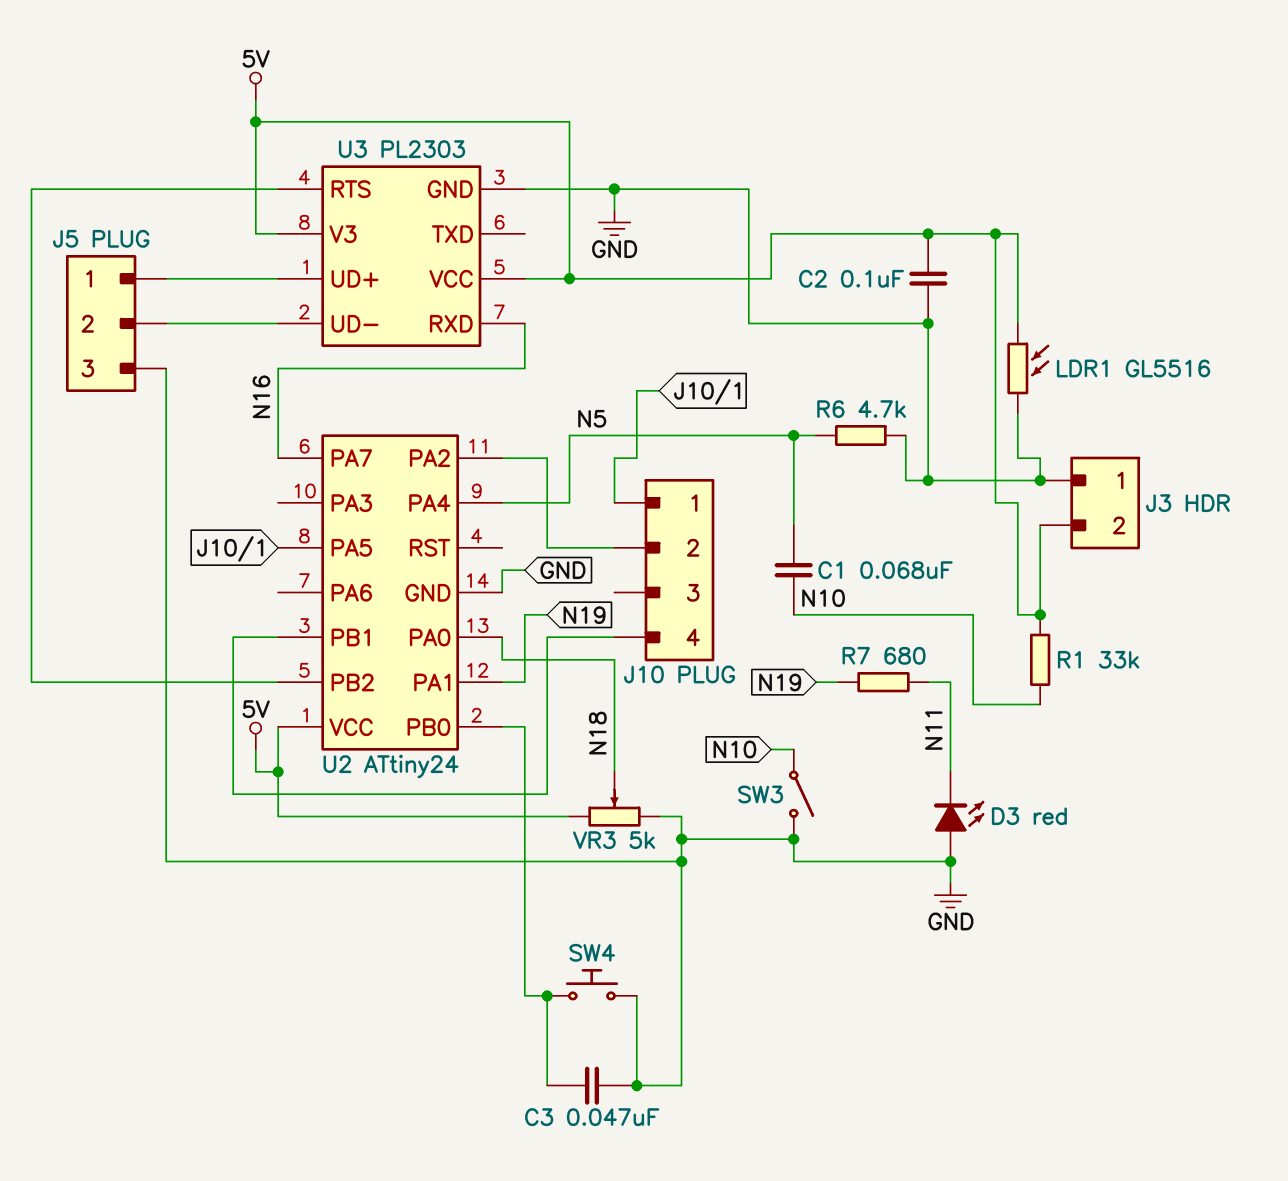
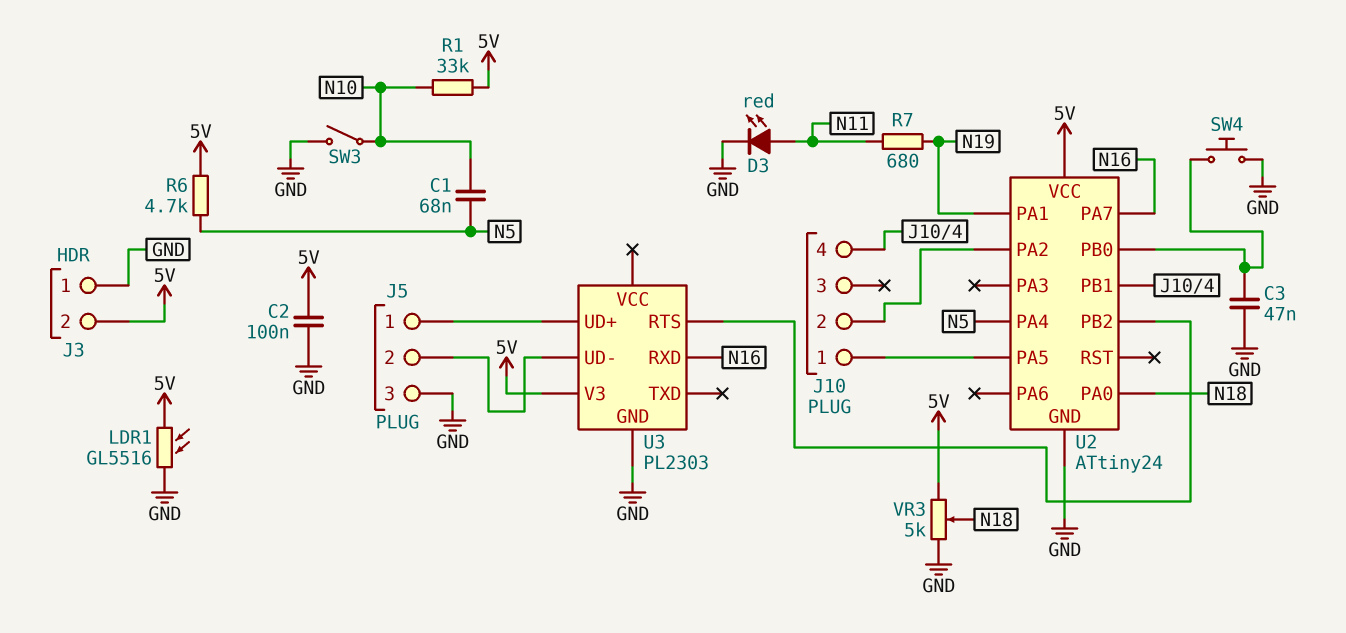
D3: LED red (A GND, K N11) -> LED red (A N11, K GND)
R6: 4.7k (GND, N5) -> 4.7k (5V, N5)
U3 pin VCC: 5V -> none

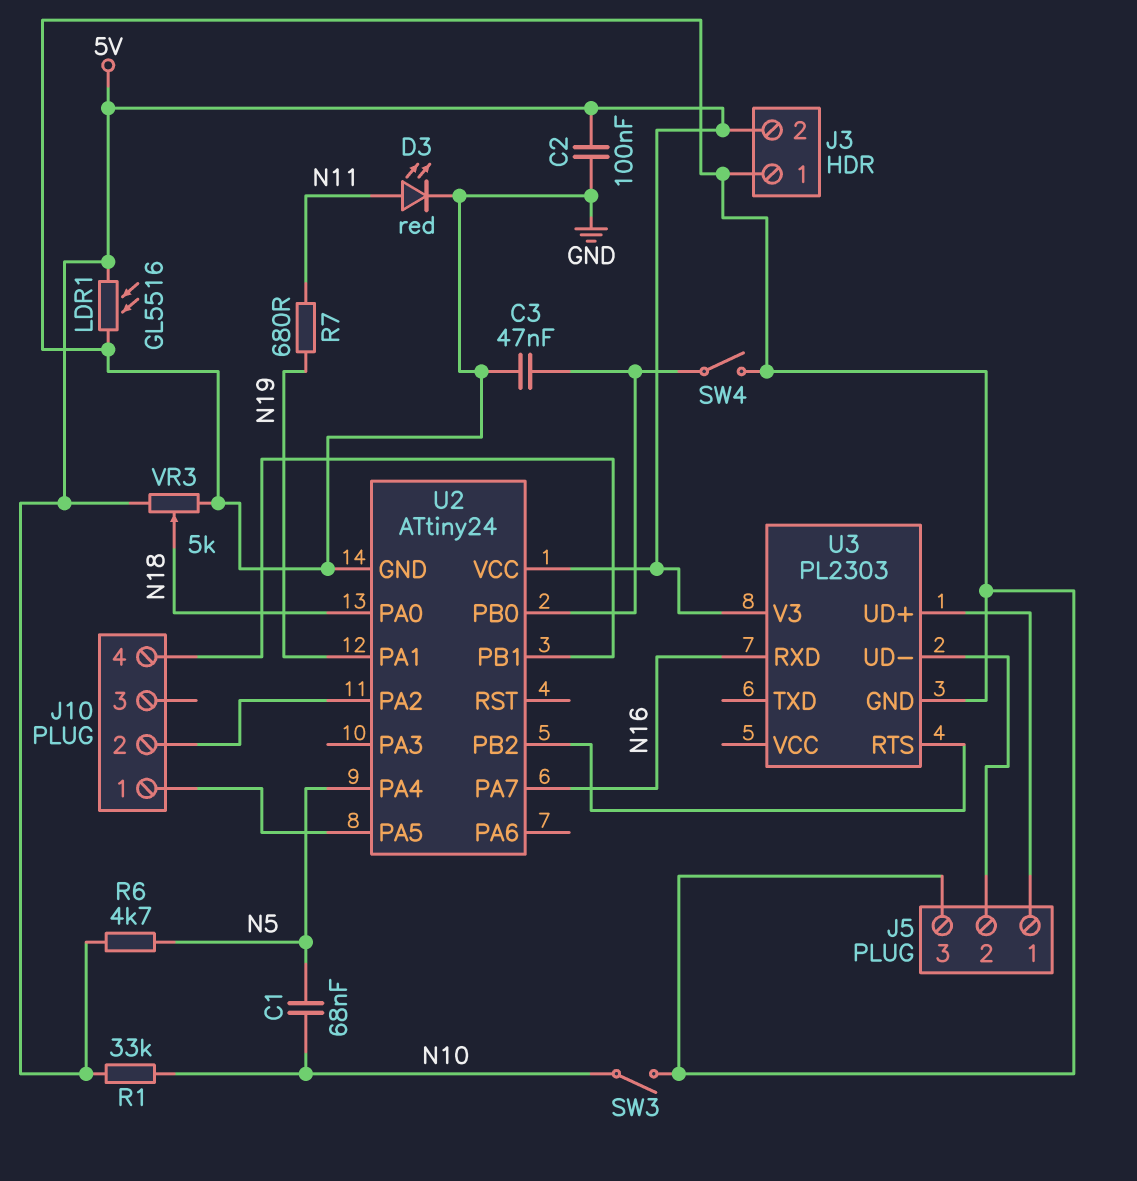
SW4: button (GND, U2/PB0) -> switch (GND, U2/PB0)

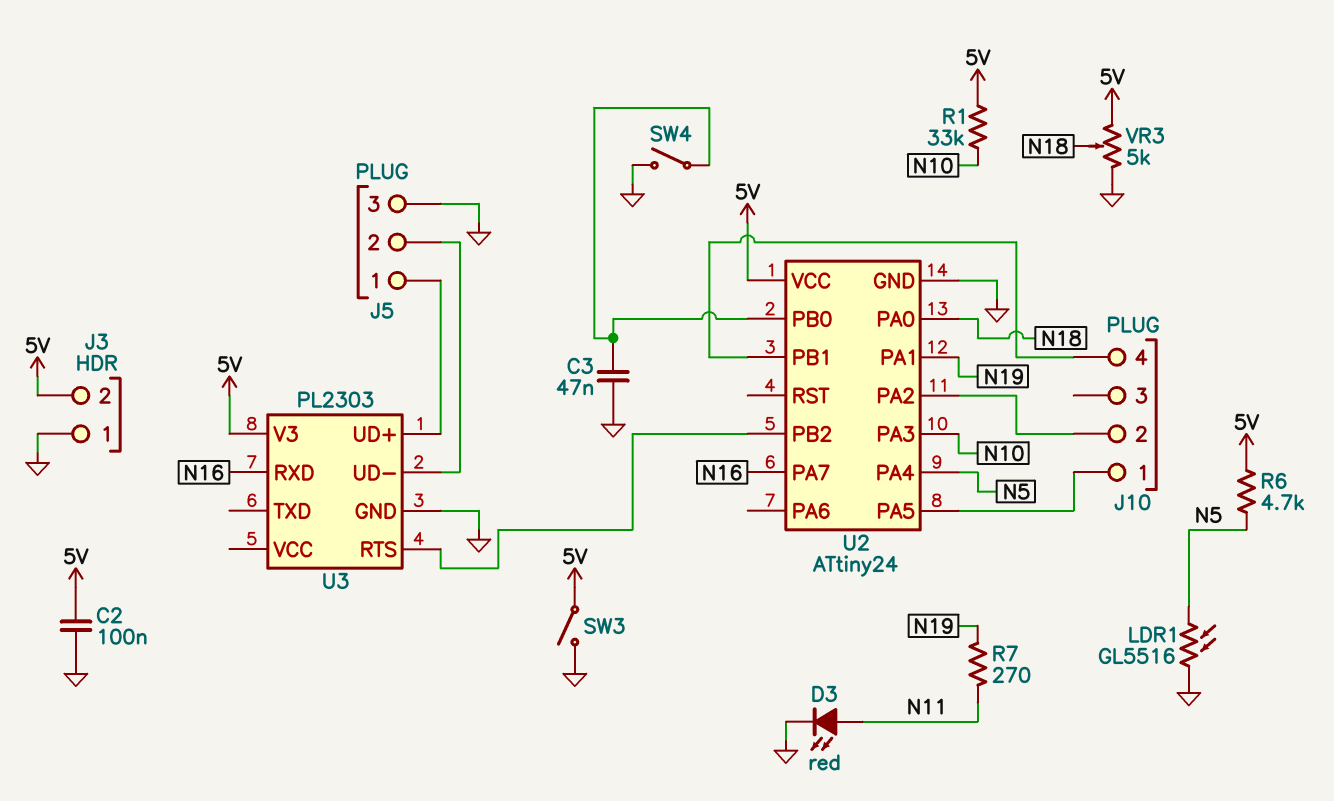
C1: 68nF (N5, N10) -> none
LDR1: GL5516 (5V, GND) -> GL5516 (GND, N5)
R7: 680 (N11, N19) -> 270 (N11, N19)
SW3: switch (GND, N10) -> switch (5V, GND)
U2 pin PA3: none -> N10

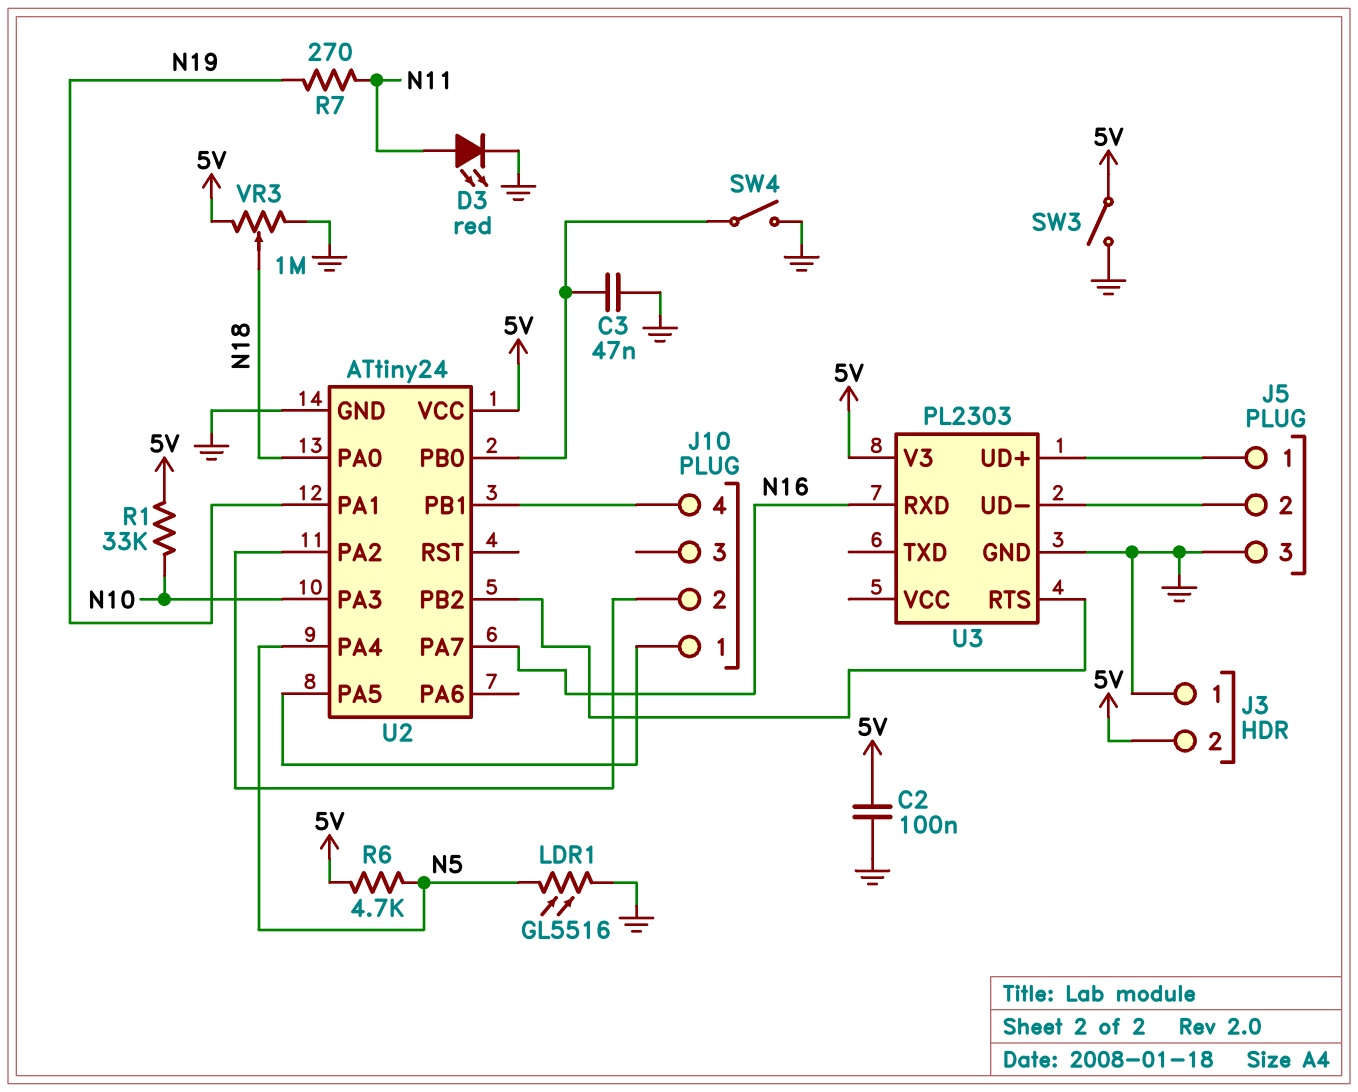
VR3: 5k (5V, GND, wiper N18) -> 1M (5V, GND, wiper N18)

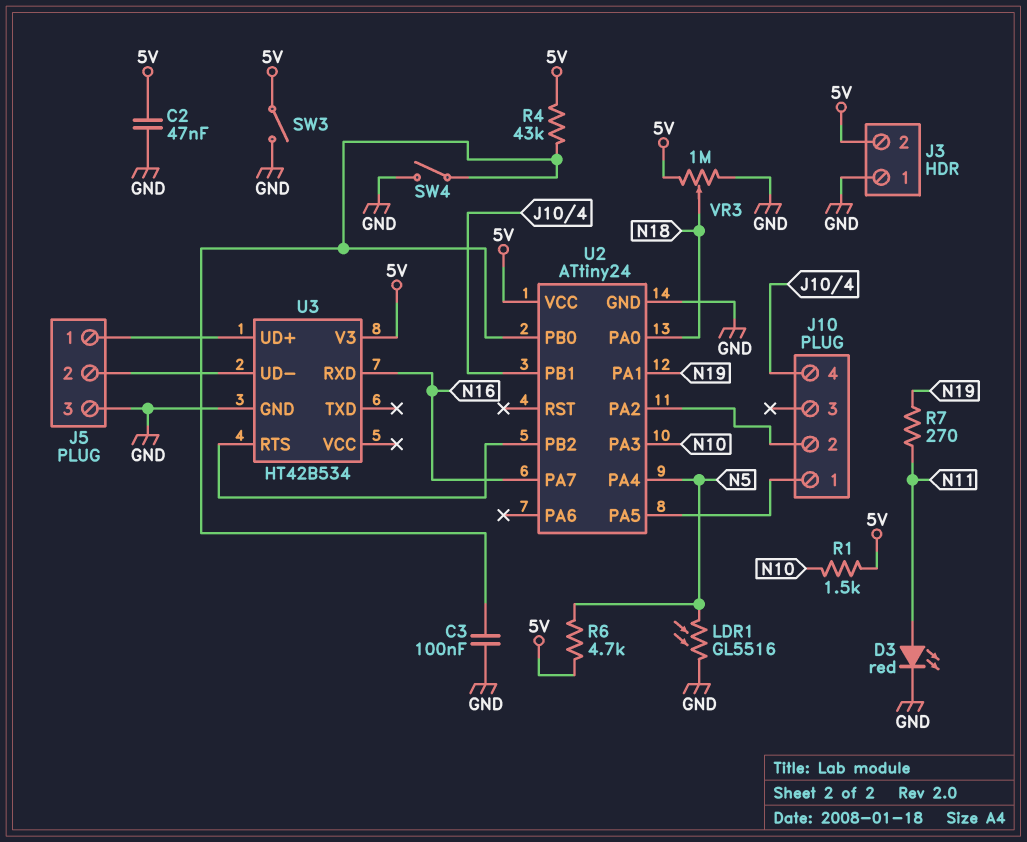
C2: 100nF (5V, GND) -> 47nF (5V, GND)
C3: 47nF (GND, U2/PB0) -> 100nF (GND, U2/PB0)
R1: 33k (5V, N10) -> 1.5k (5V, N10)
R4: none -> 43k (5V, U2/PB0)
U3: PL2303 -> HT42B534

